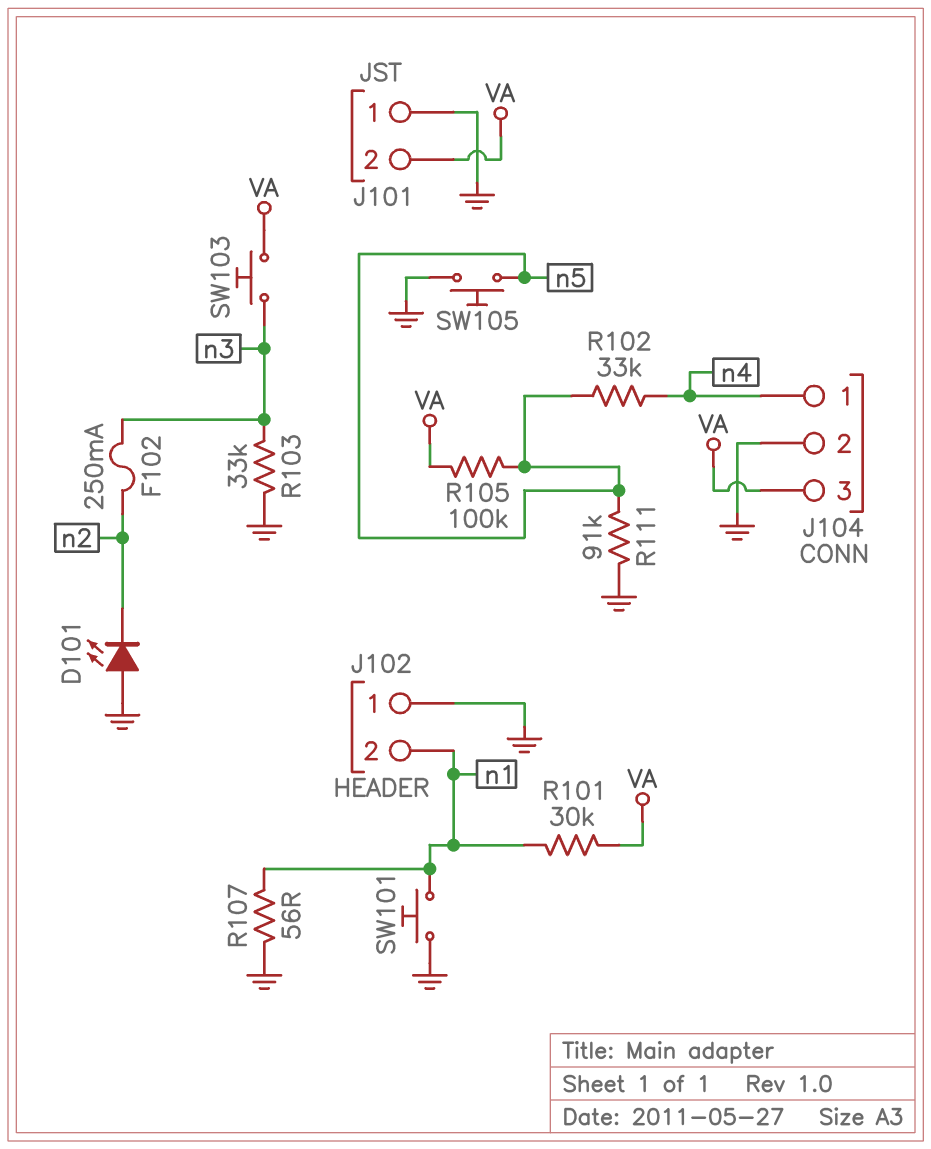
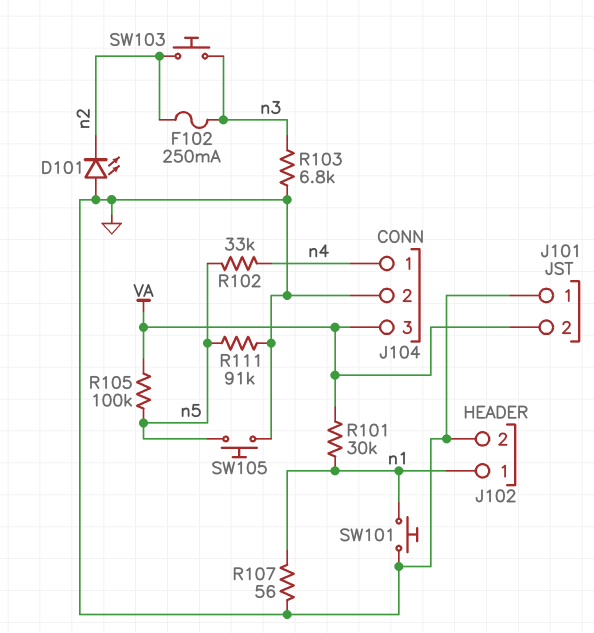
J102 pin 1: GND -> n1
J102 pin 2: n1 -> GND
R103: 33k (GND, n3) -> 6.8k (GND, n3)
SW103: button (VA, n3) -> button (n2, n3)

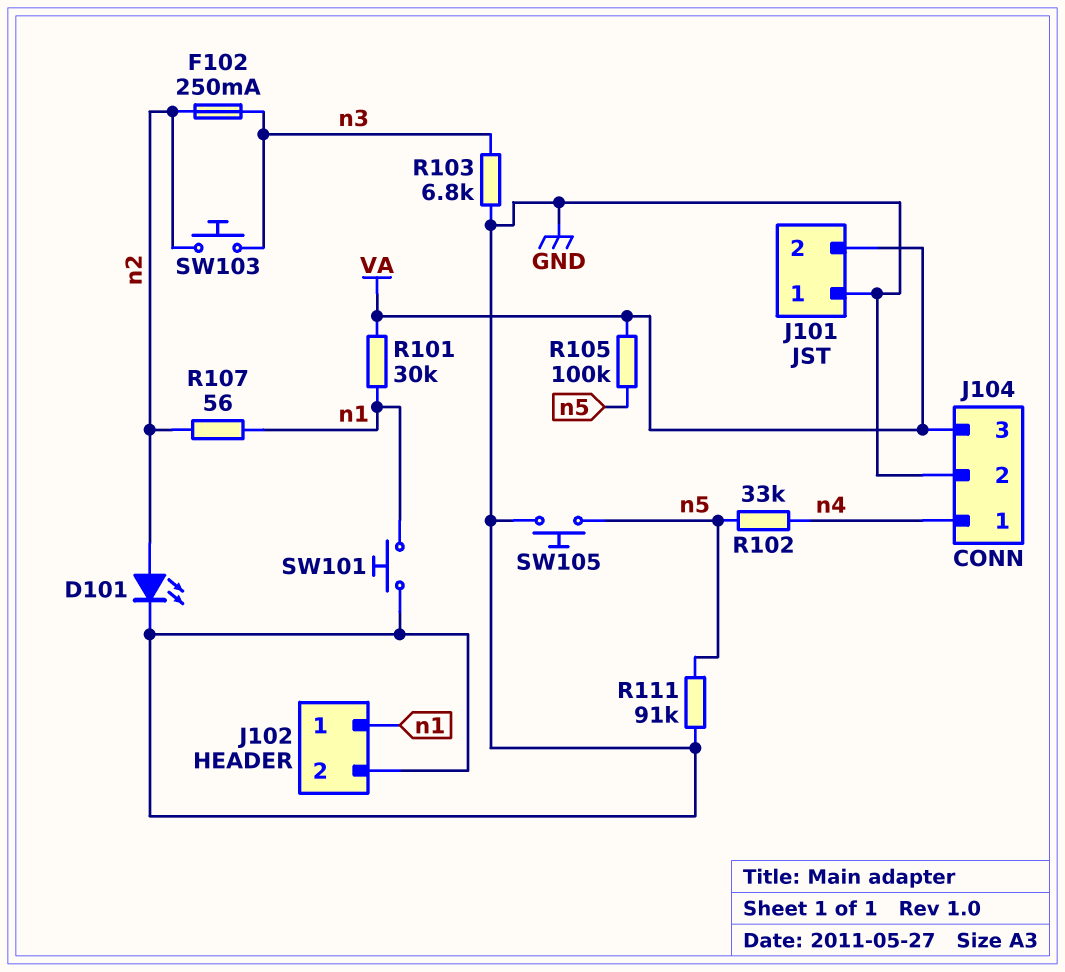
D101: LED (A GND, K n2) -> LED (A n2, K GND)
R107: 56 (GND, n1) -> 56 (n1, n2)

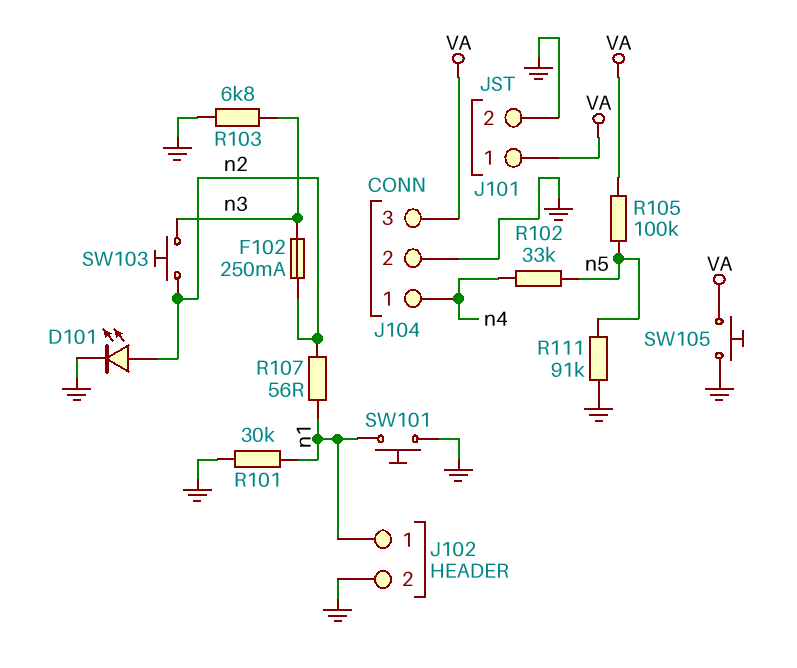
J101 pin 1: GND -> VA
J101 pin 2: VA -> GND
R101: 30k (VA, n1) -> 30k (GND, n1)
SW105: button (GND, n5) -> button (GND, VA)

